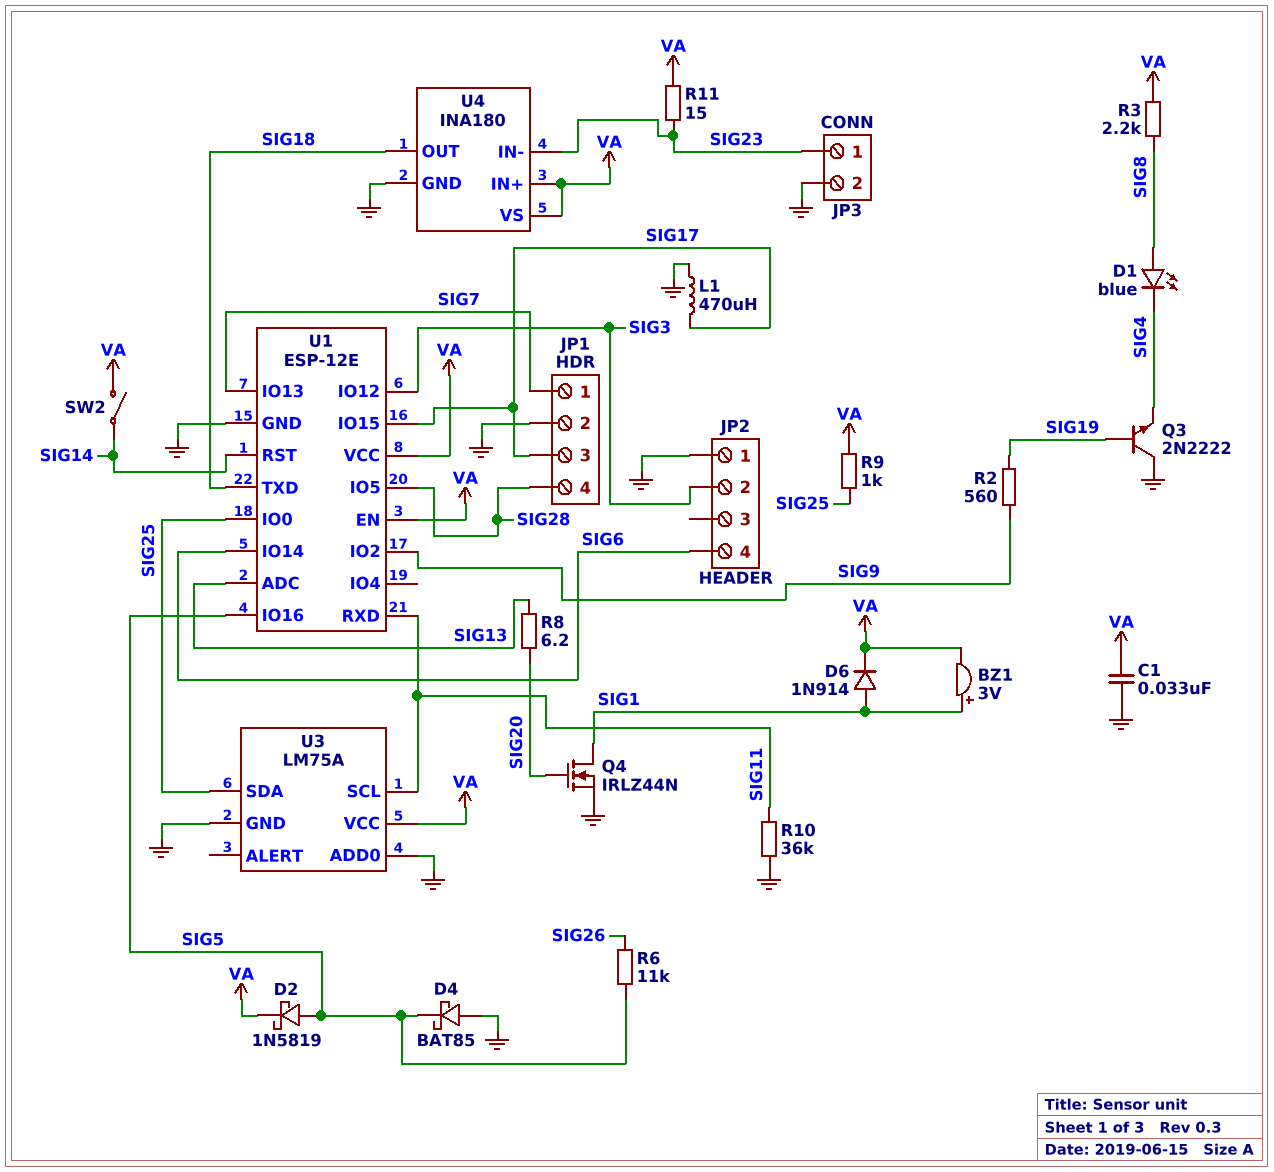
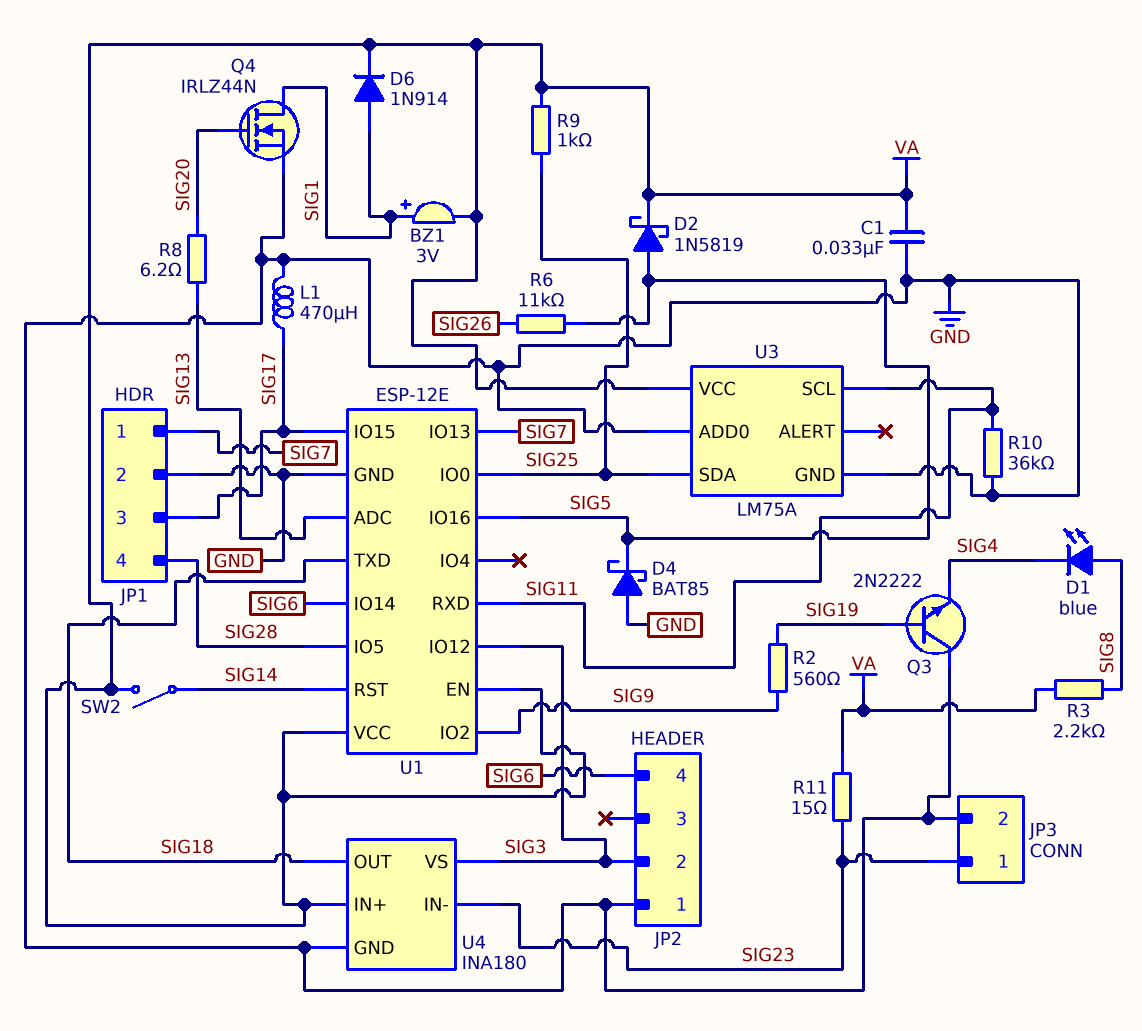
U4 pin VS: VA -> SIG3

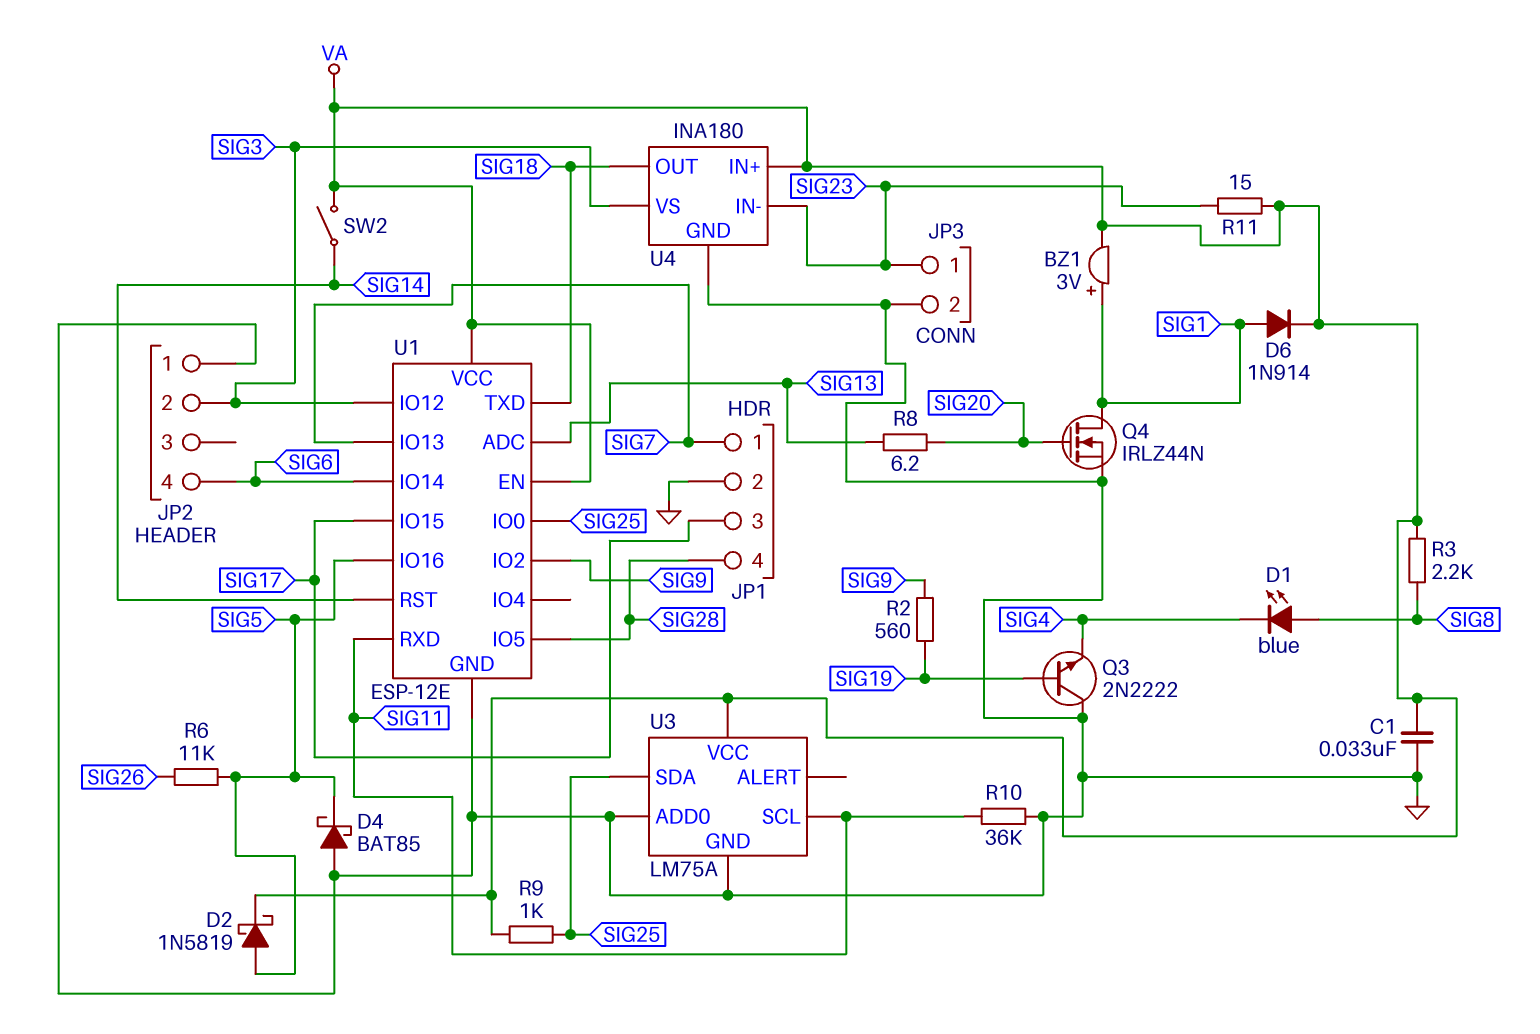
L1: 470uH (GND, SIG17) -> none

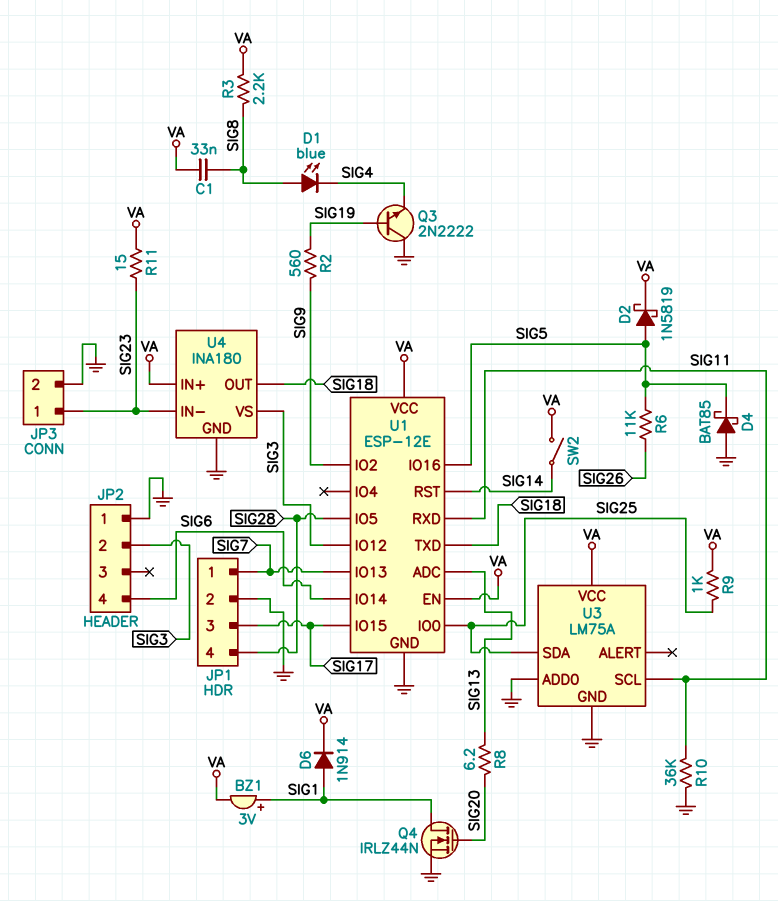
C1: 33nF (GND, VA) -> 33nF (SIG8, VA)

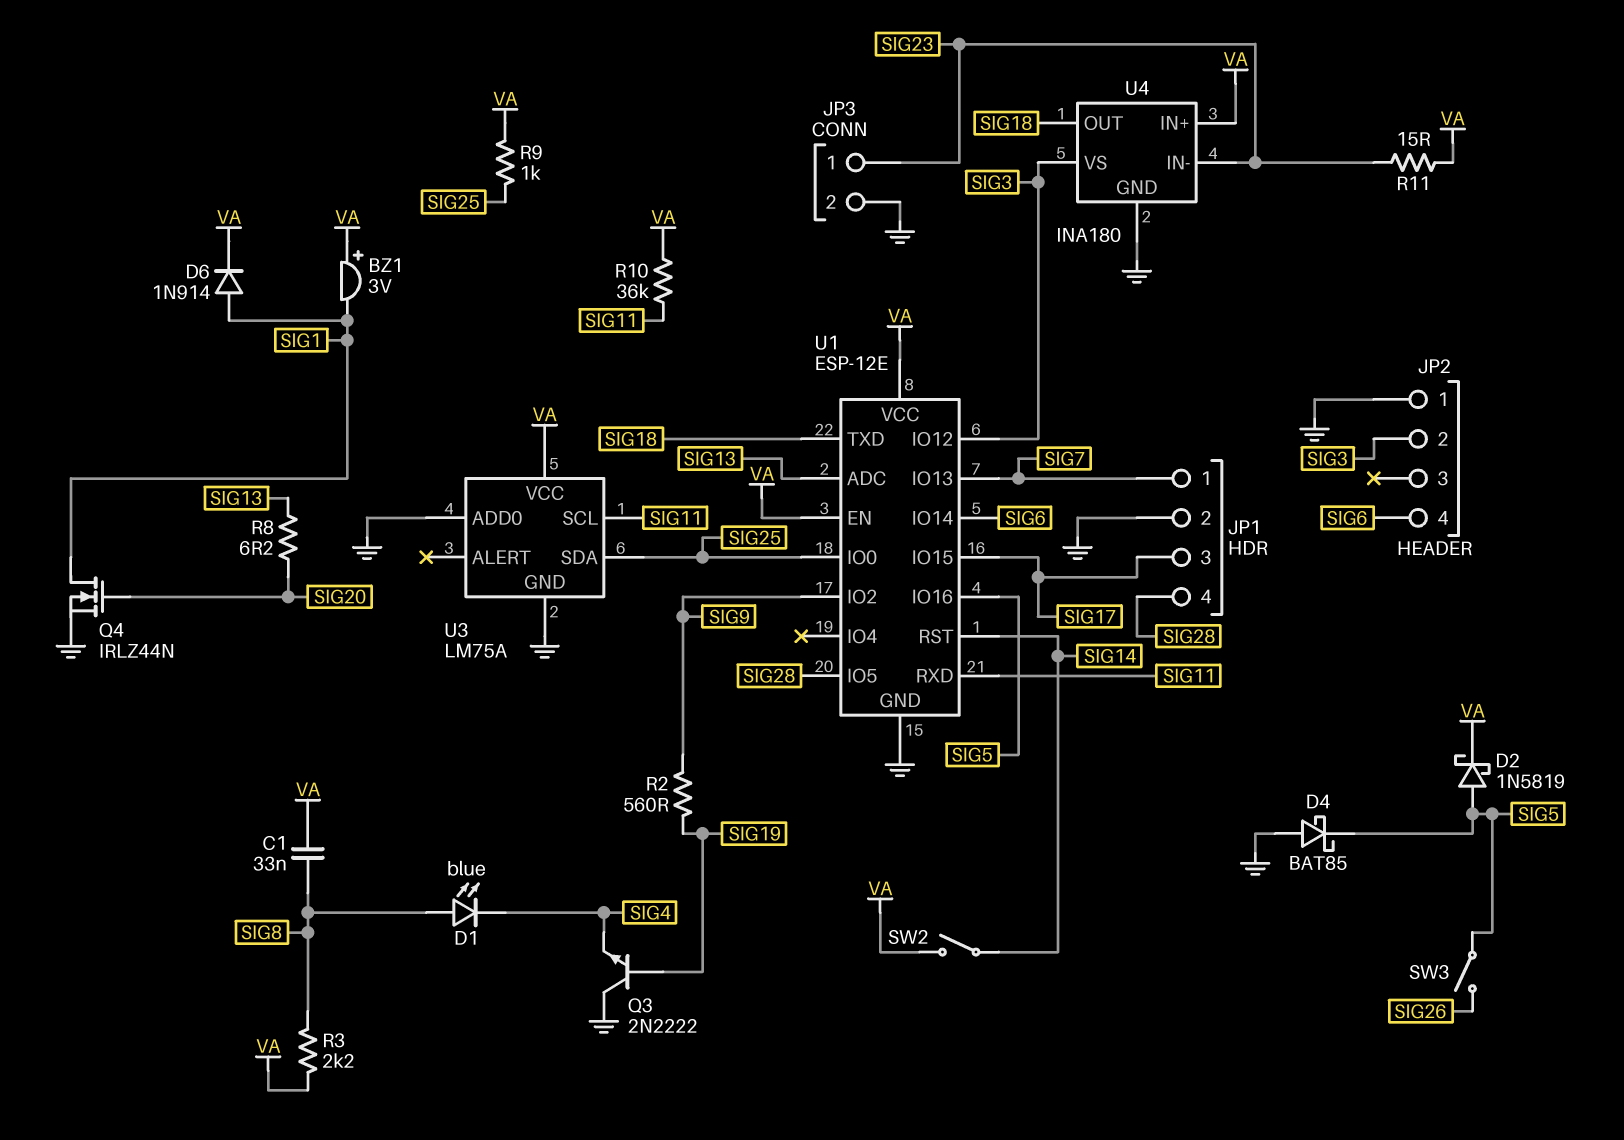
BZ1: buzzer 3V (plus SIG1, minus VA) -> buzzer 3V (plus VA, minus SIG1)
R6: 11k (SIG5, SIG26) -> none
R10: 36k (GND, SIG11) -> 36k (SIG11, VA)
SW3: none -> switch (SIG5, SIG26)

